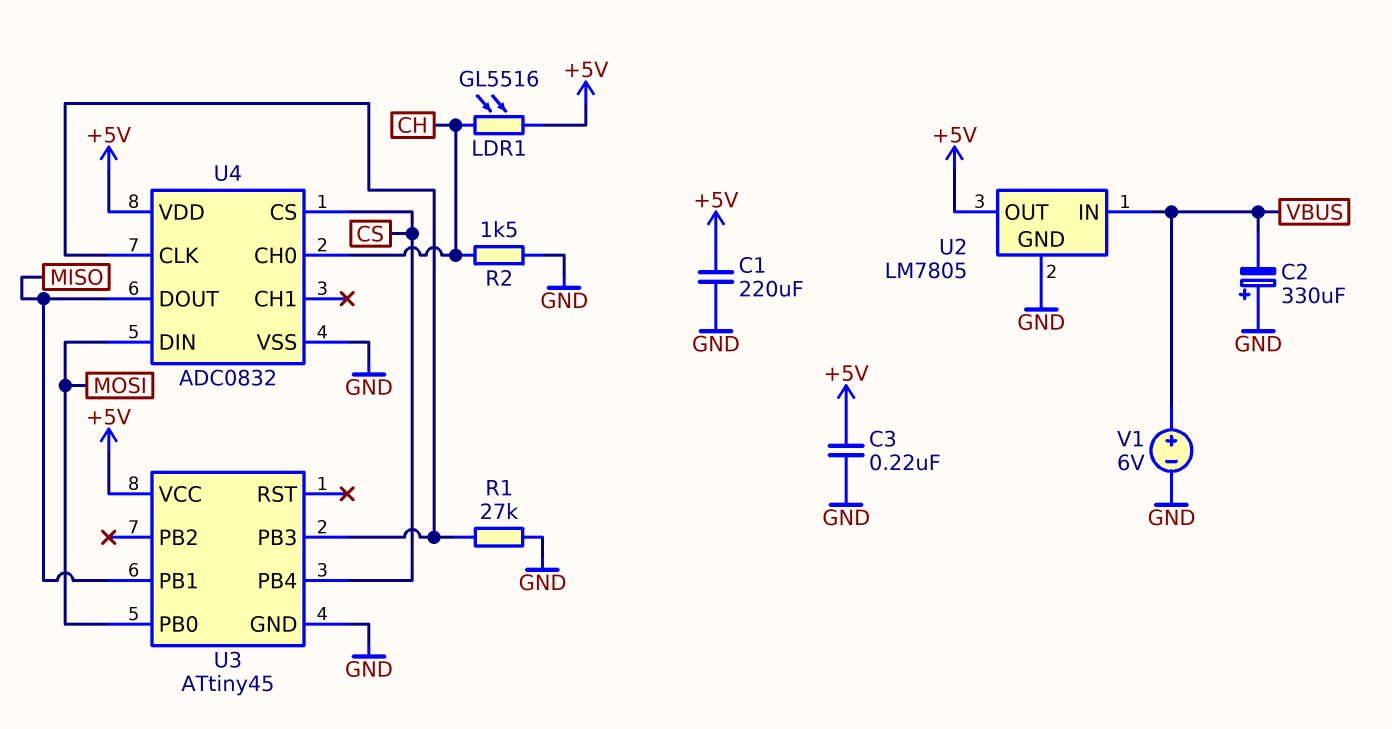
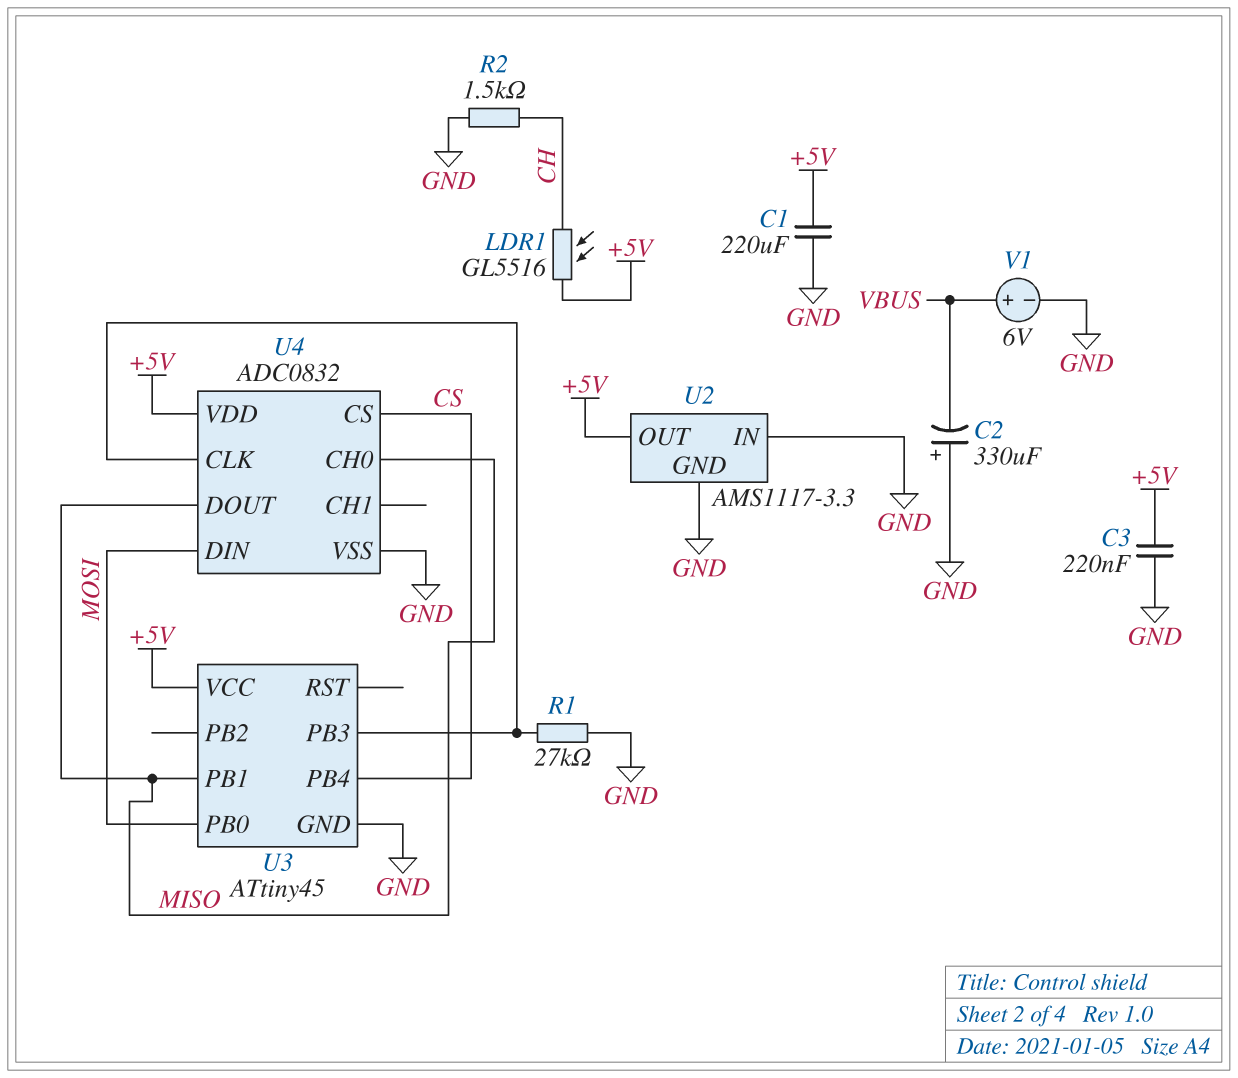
U2: LM7805 -> AMS1117-3.3
U2 pin IN: VBUS -> GND
U4 pin CH0: CH -> MISO

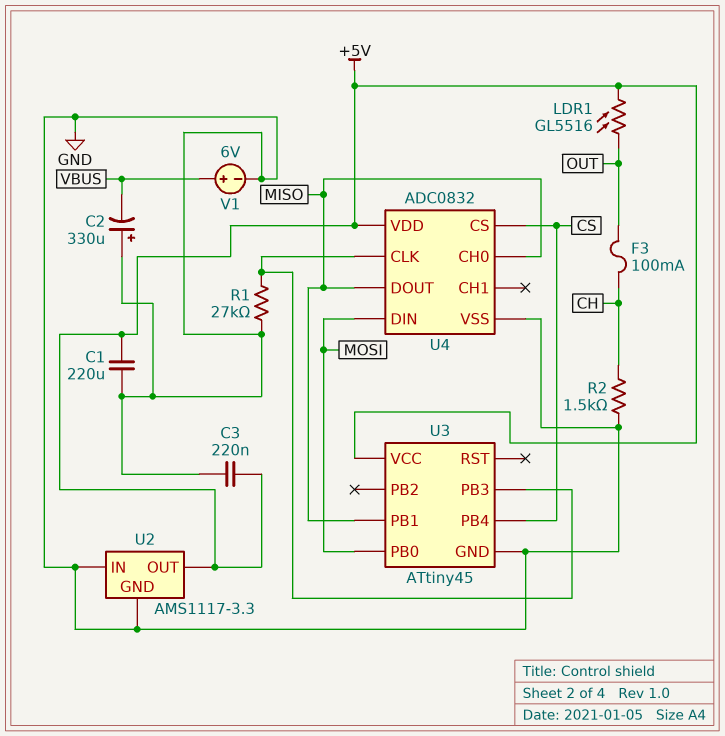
F3: none -> 100mA (CH, OUT)
LDR1: GL5516 (+5V, CH) -> GL5516 (+5V, OUT)

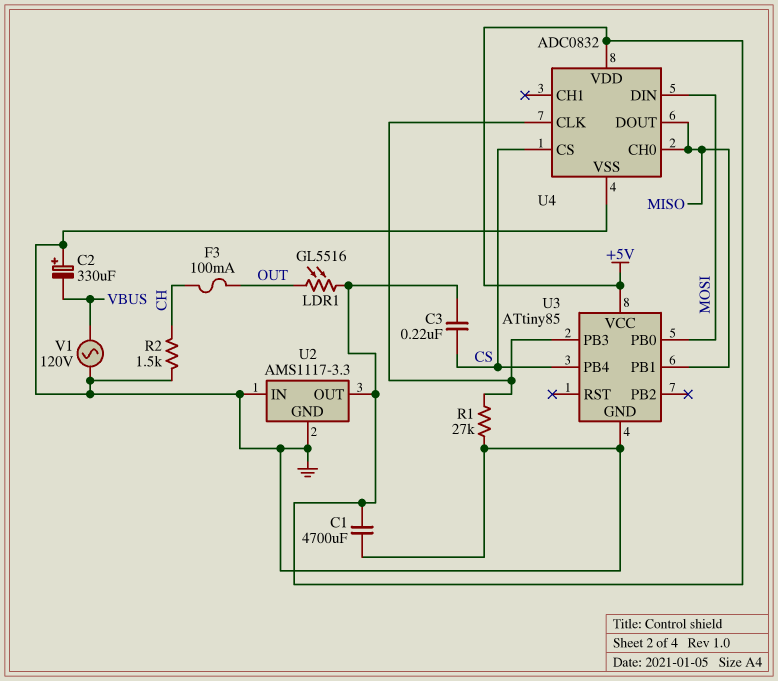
C1: 220uF (+5V, GND) -> 4700uF (+5V, GND)
C3: 220nF (+5V, GND) -> 220nF (+5V, CS)
U3: ATtiny45 -> ATtiny85
V1: 6V (plus VBUS, minus GND) -> AC 120V (GND, VBUS)

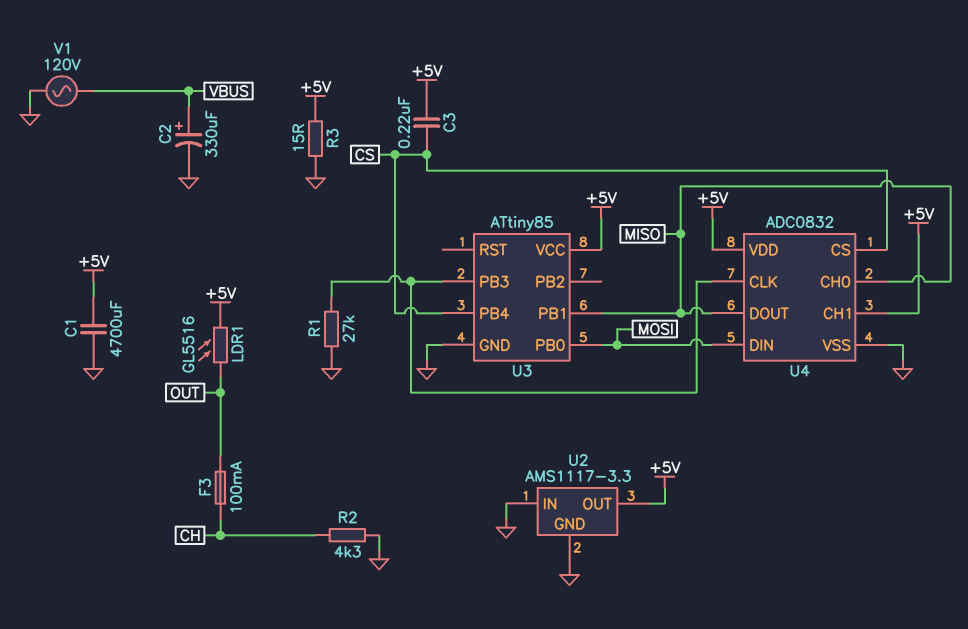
C2: 330uF (plus GND, minus VBUS) -> 330uF (plus VBUS, minus GND)
R2: 1.5k (CH, GND) -> 4.3k (CH, GND)
R3: none -> 15 (+5V, GND)
U4 pin CH1: none -> +5V

